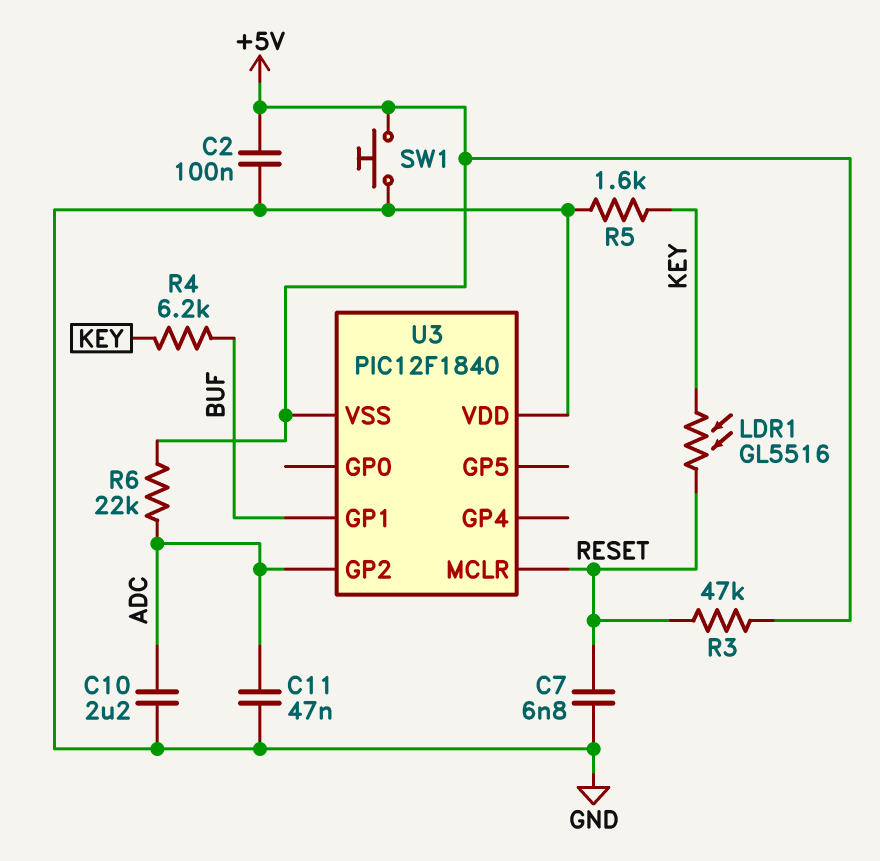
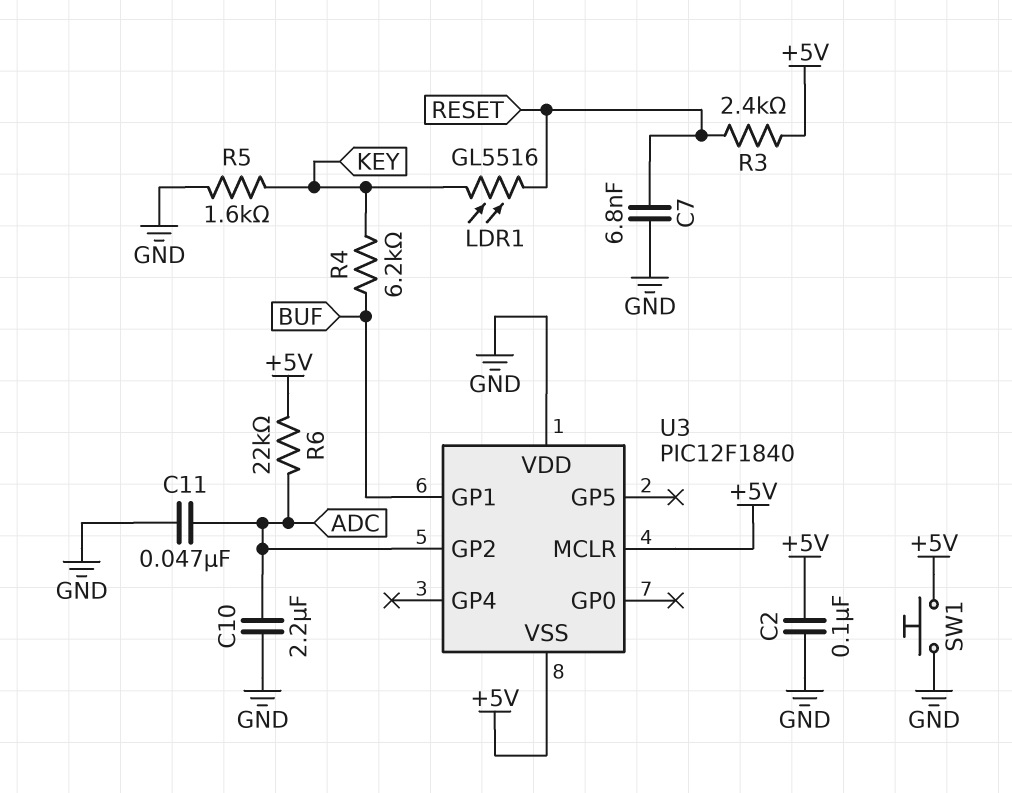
R3: 47k (+5V, RESET) -> 2.4k (+5V, RESET)
U3 pin MCLR: RESET -> +5V

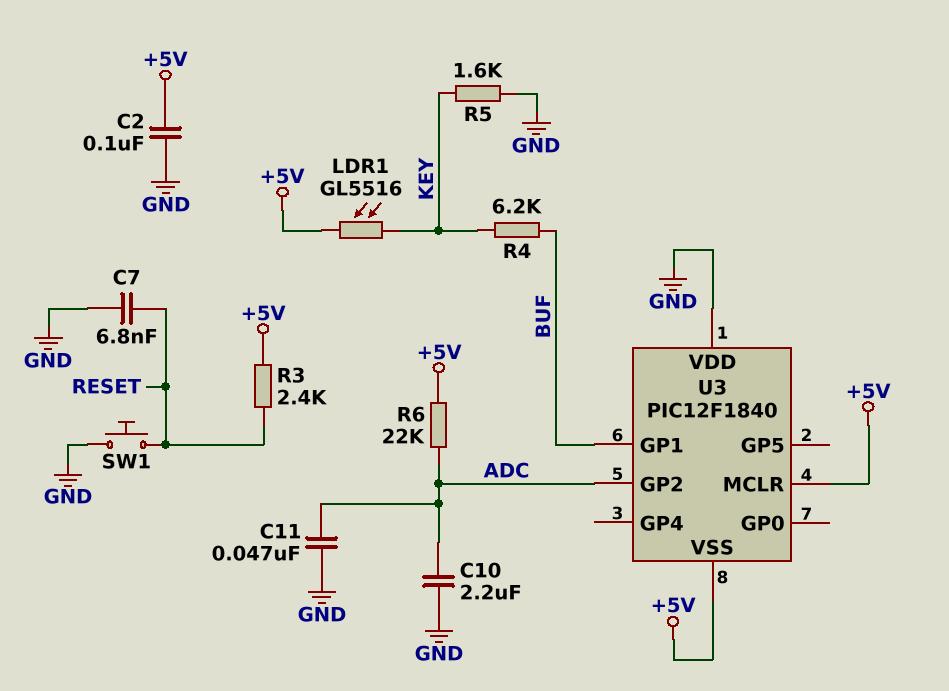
LDR1: GL5516 (KEY, RESET) -> GL5516 (+5V, KEY)
SW1: button (+5V, GND) -> button (GND, RESET)

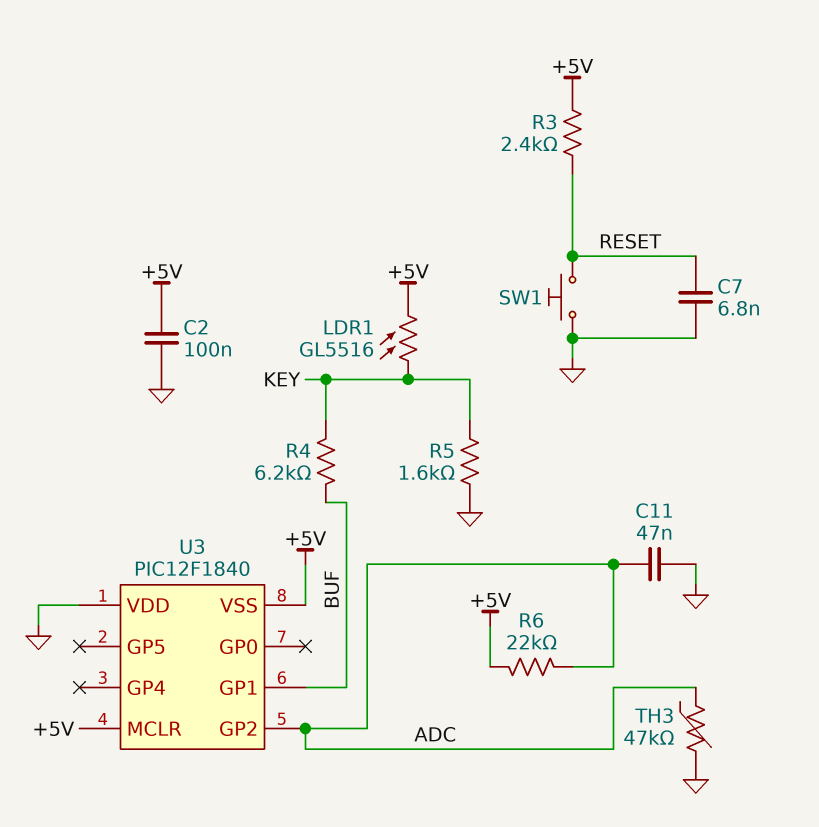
C10: 2.2uF (ADC, GND) -> none
TH3: none -> 47k (ADC, GND)

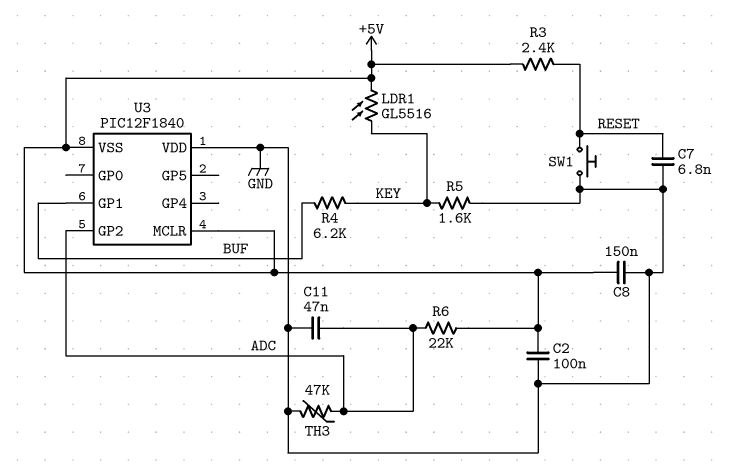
C8: none -> 150nF (+5V, GND)

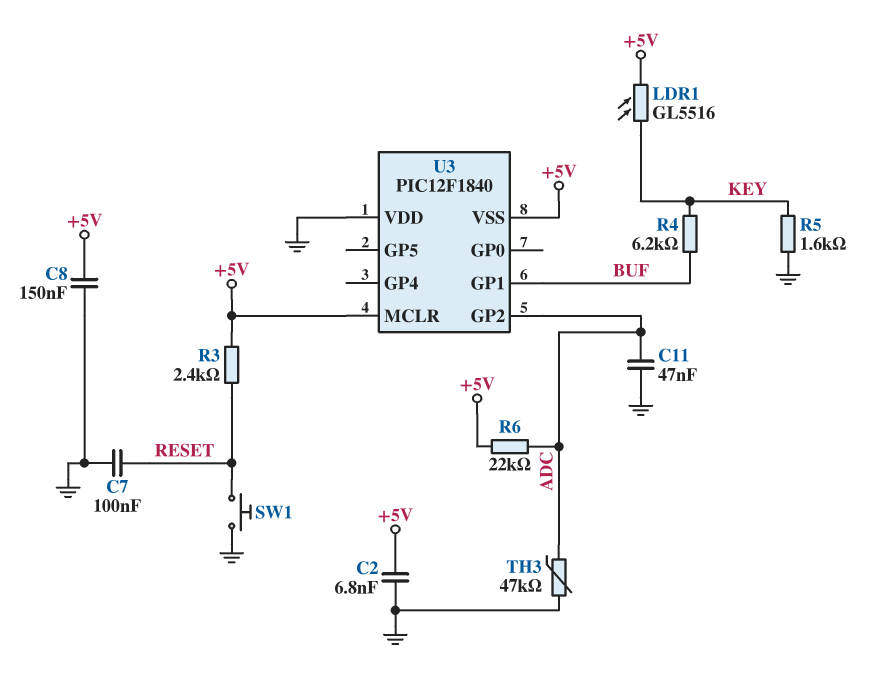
C2: 100nF (+5V, GND) -> 6.8nF (+5V, GND)
C7: 6.8nF (GND, RESET) -> 100nF (GND, RESET)

